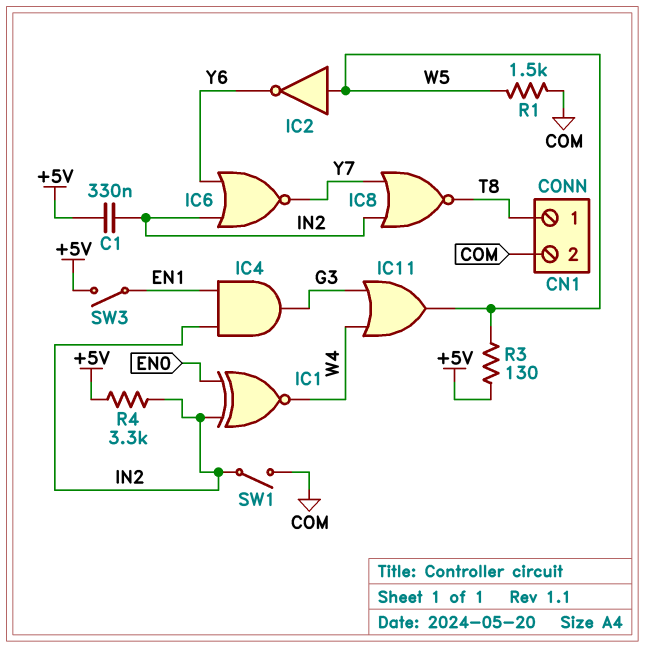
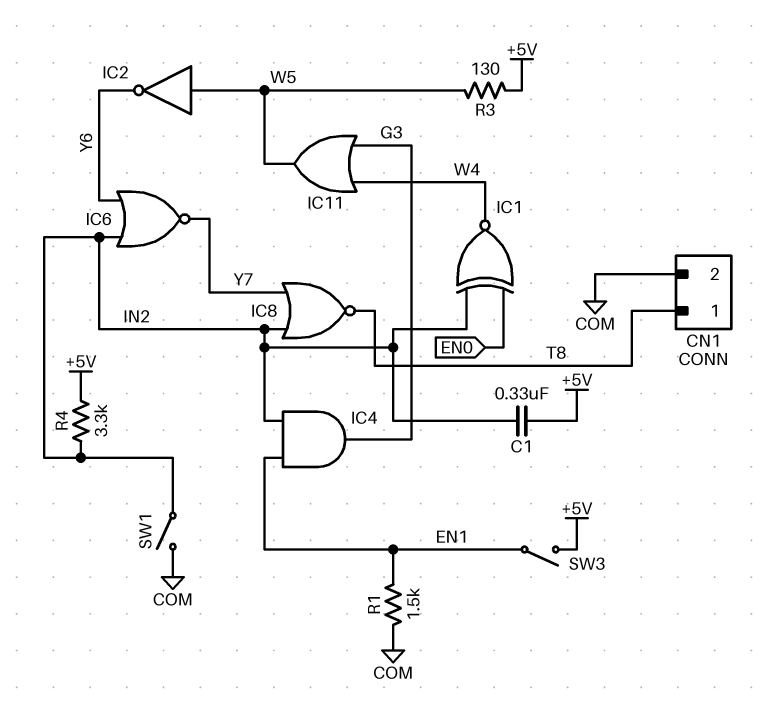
R1: 1.5k (COM, W5) -> 1.5k (COM, EN1)

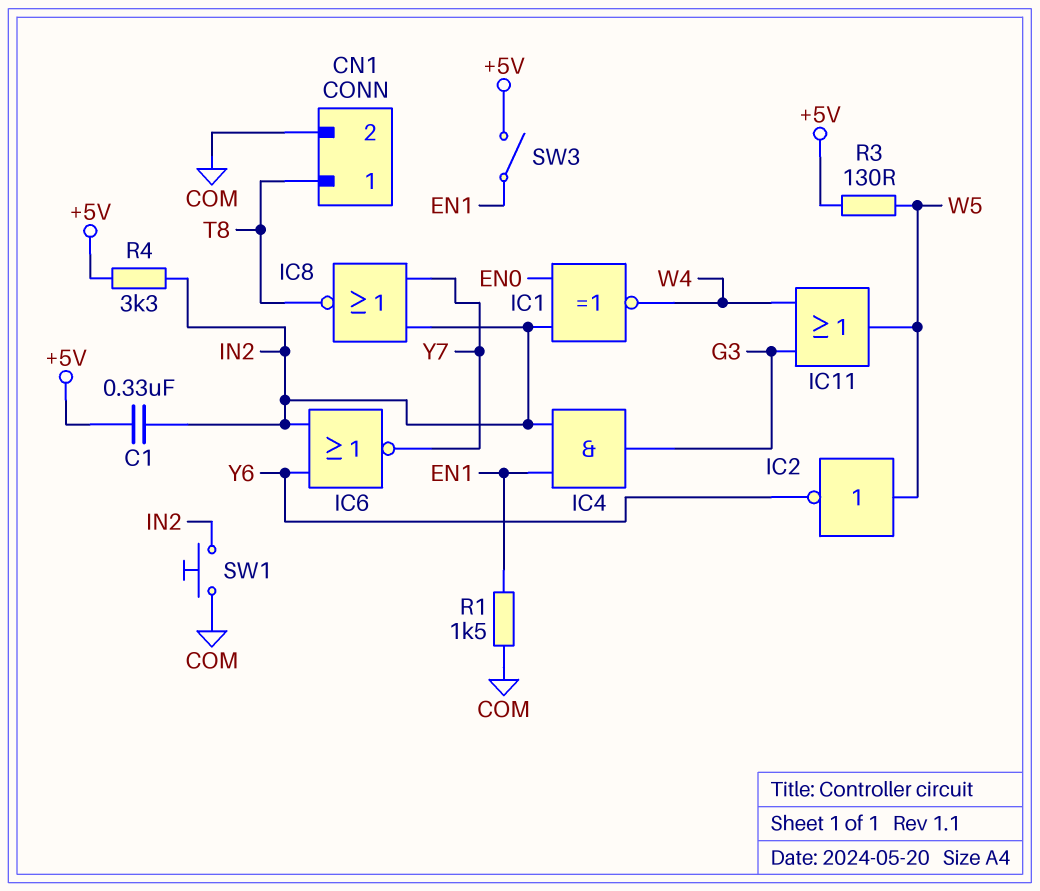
SW1: switch (COM, IN2) -> button (COM, IN2)

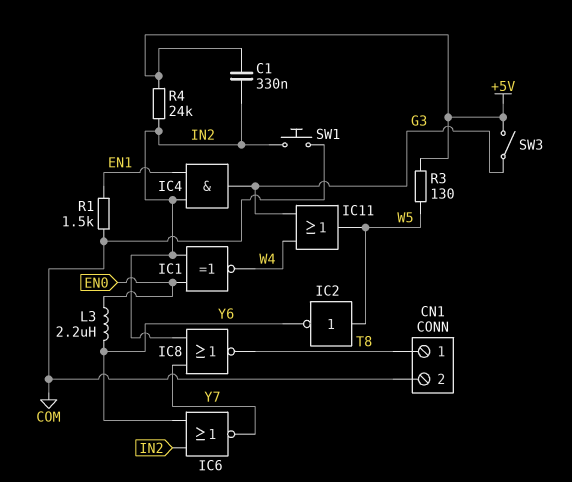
L3: none -> 2.2uH (EN0, Y6)
R4: 3.3k (+5V, IN2) -> 24k (+5V, IN2)
SW3: switch (+5V, EN1) -> switch (+5V, G3)

